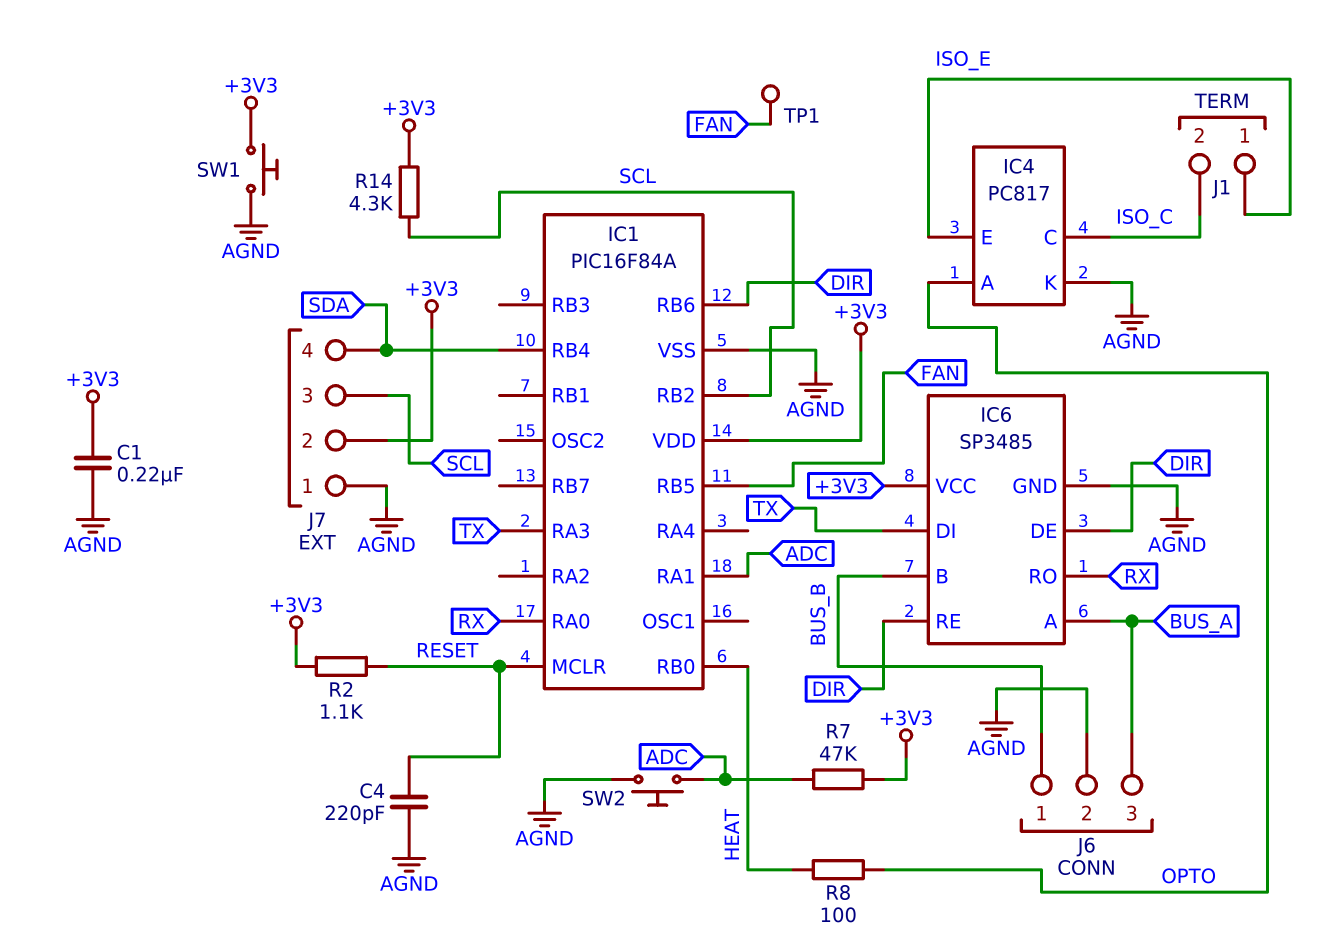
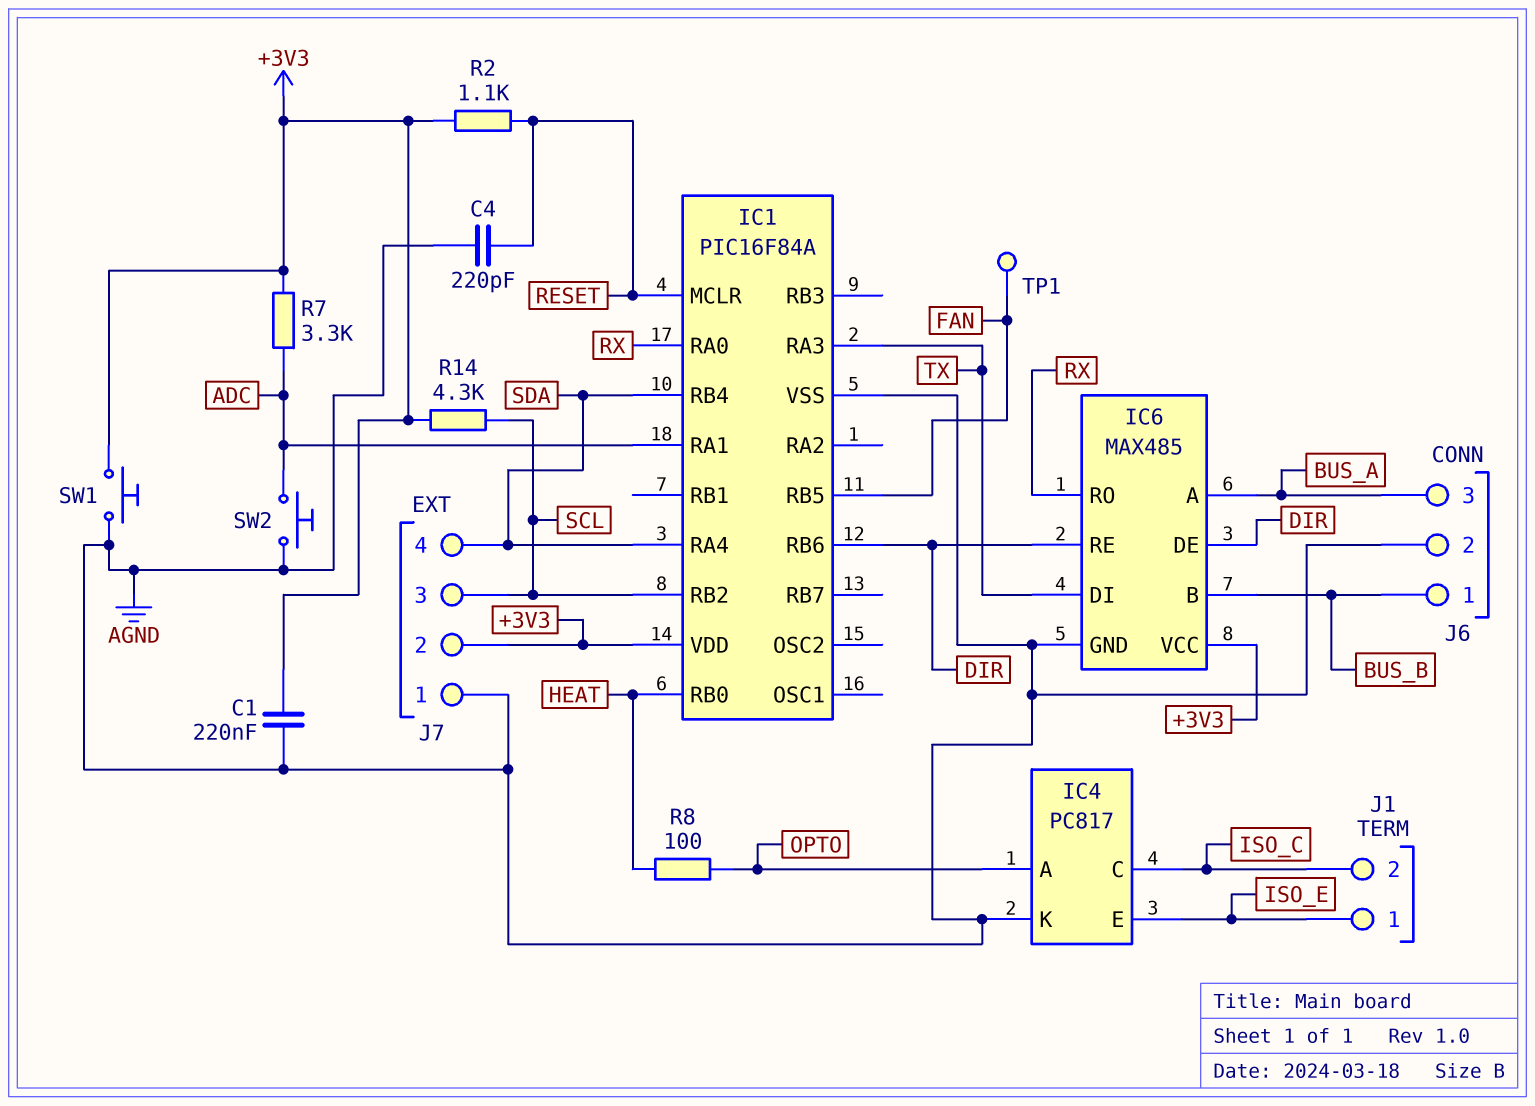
IC1 pin RA4: none -> SDA
IC6: SP3485 -> MAX485
R7: 47k (+3V3, ADC) -> 3.3k (+3V3, ADC)

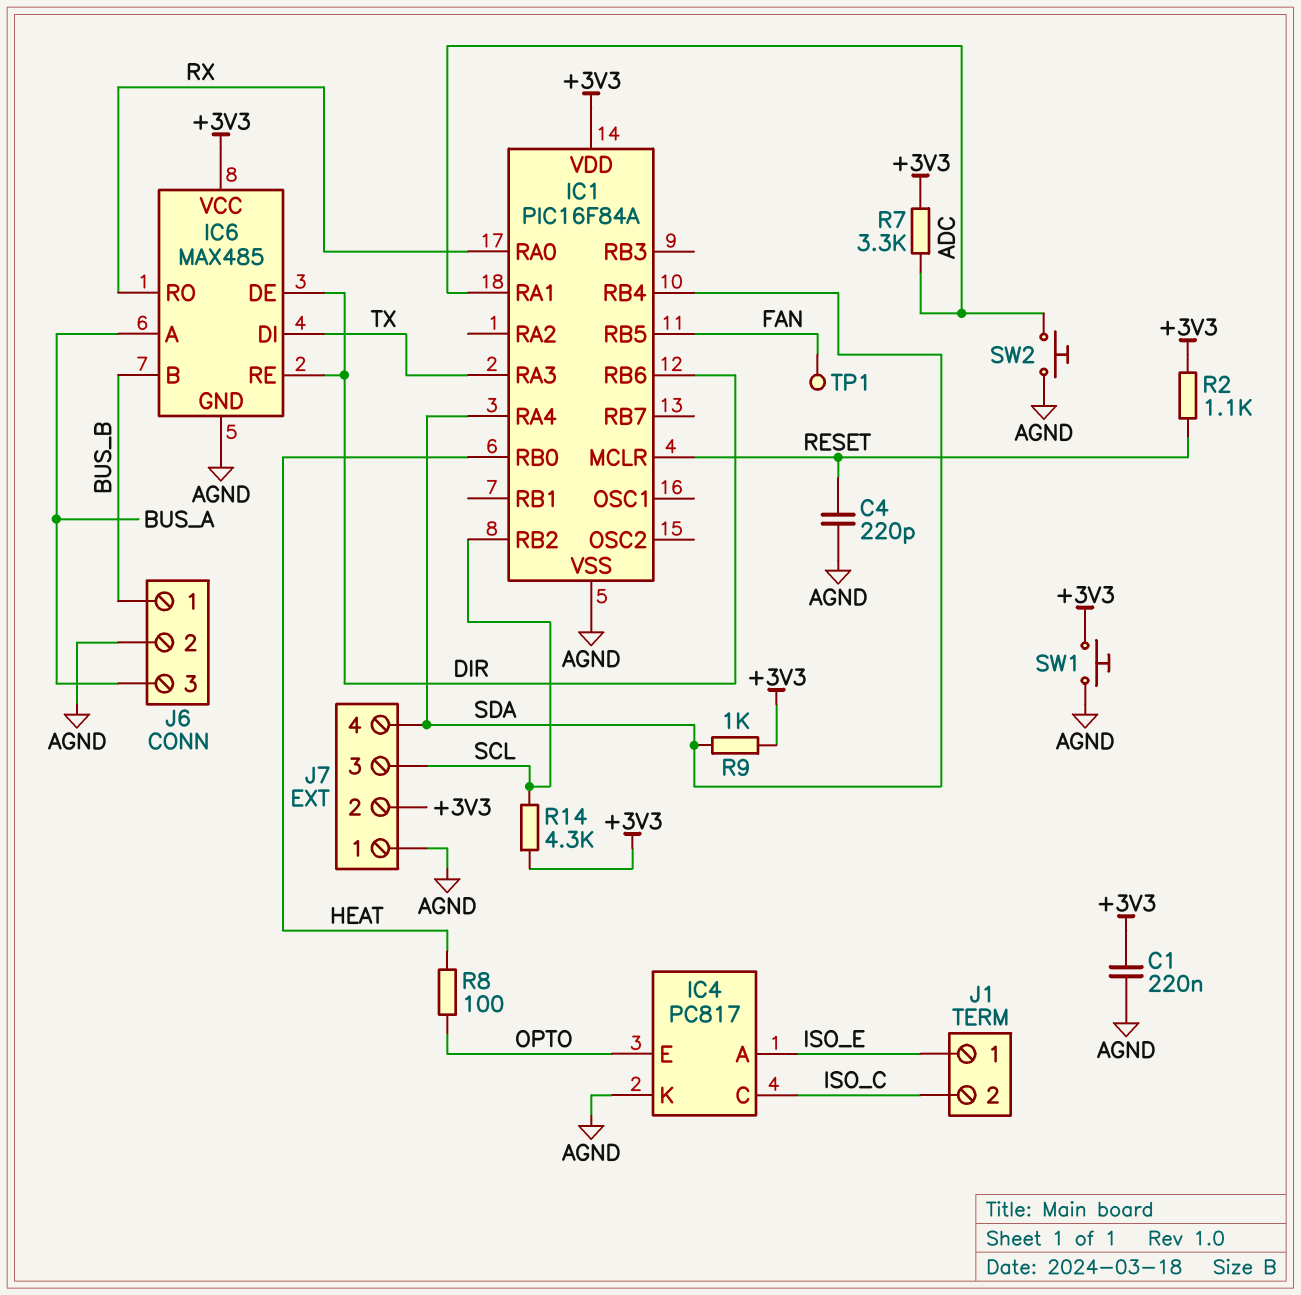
IC4 pin A: OPTO -> ISO_E
IC4 pin E: ISO_E -> OPTO
R9: none -> 1k (+3V3, SDA)

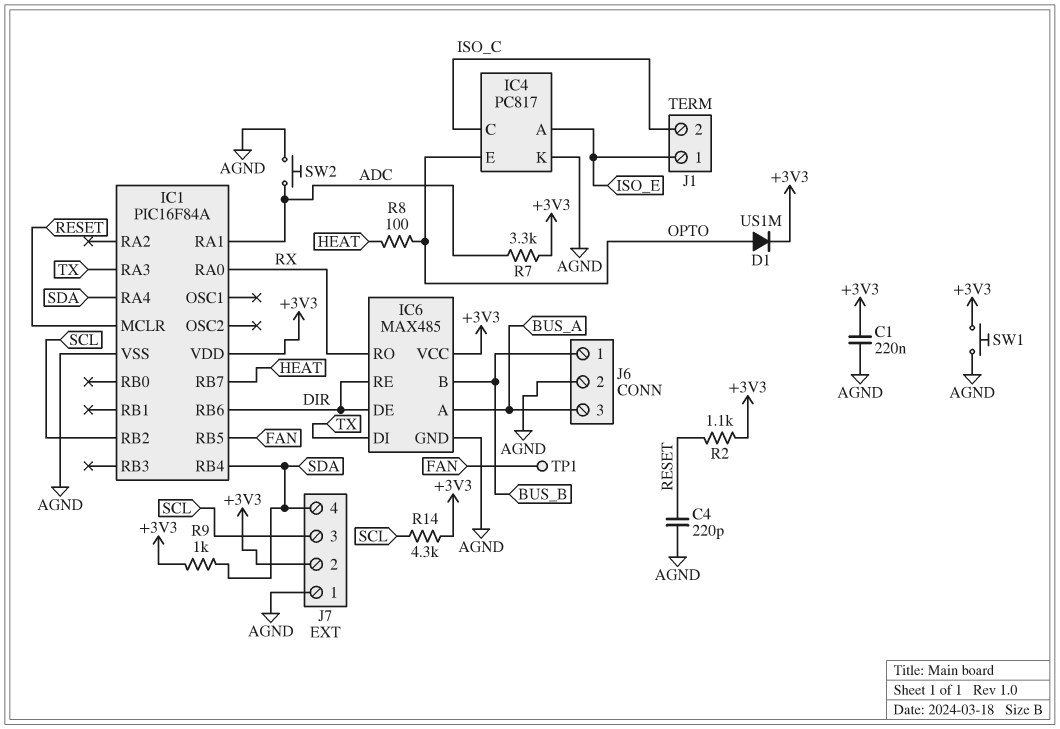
D1: none -> diode US1M (A OPTO, K +3V3)
IC1 pin RB0: HEAT -> none
IC1 pin RB7: none -> HEAT

